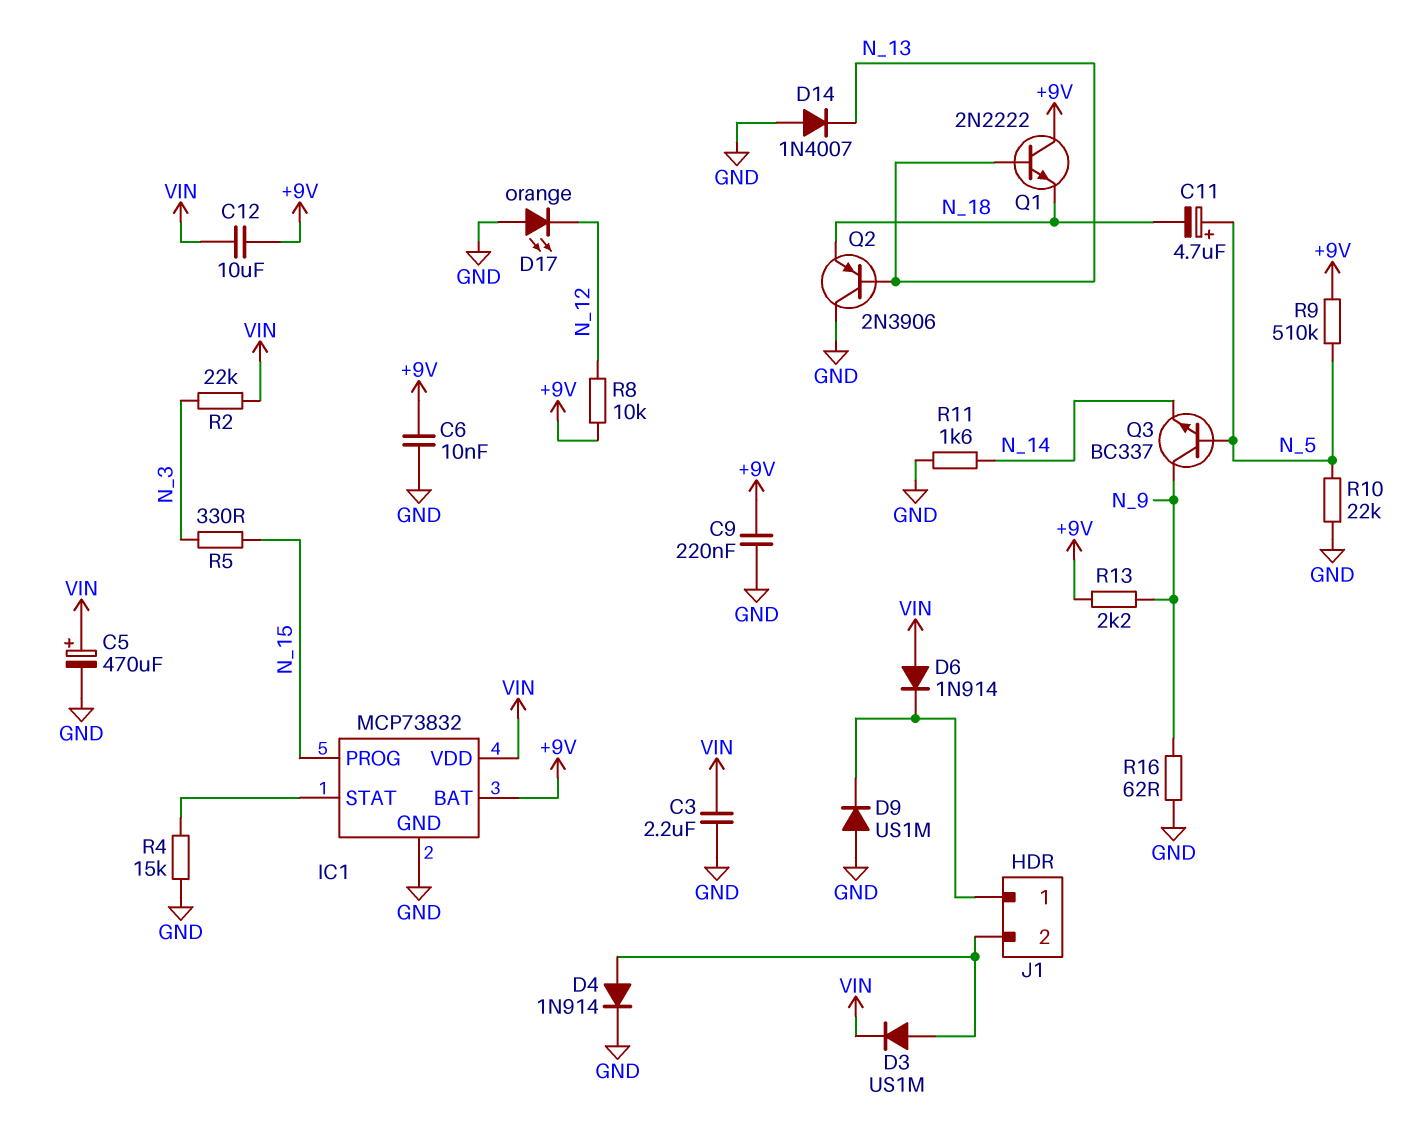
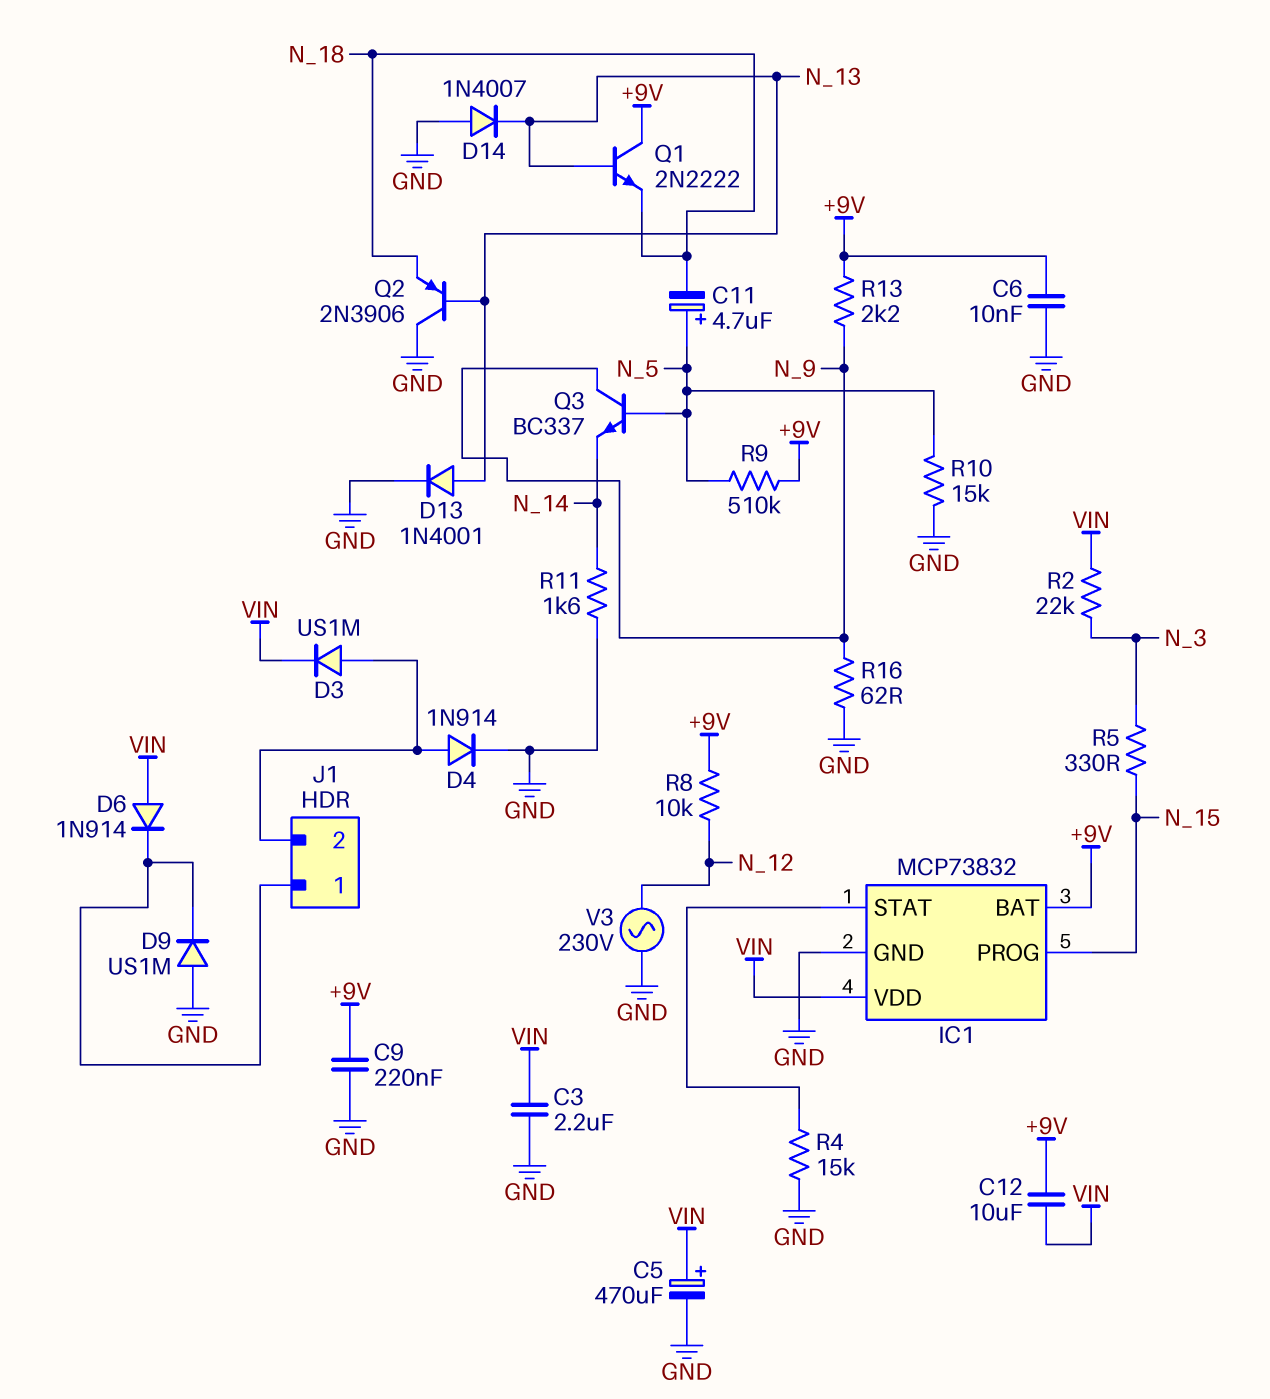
D13: none -> diode 1N4001 (A N_13, K GND)
D17: LED orange (A GND, K N_12) -> none
R10: 22k (GND, N_5) -> 15k (GND, N_5)
V3: none -> AC 230V (GND, N_12)

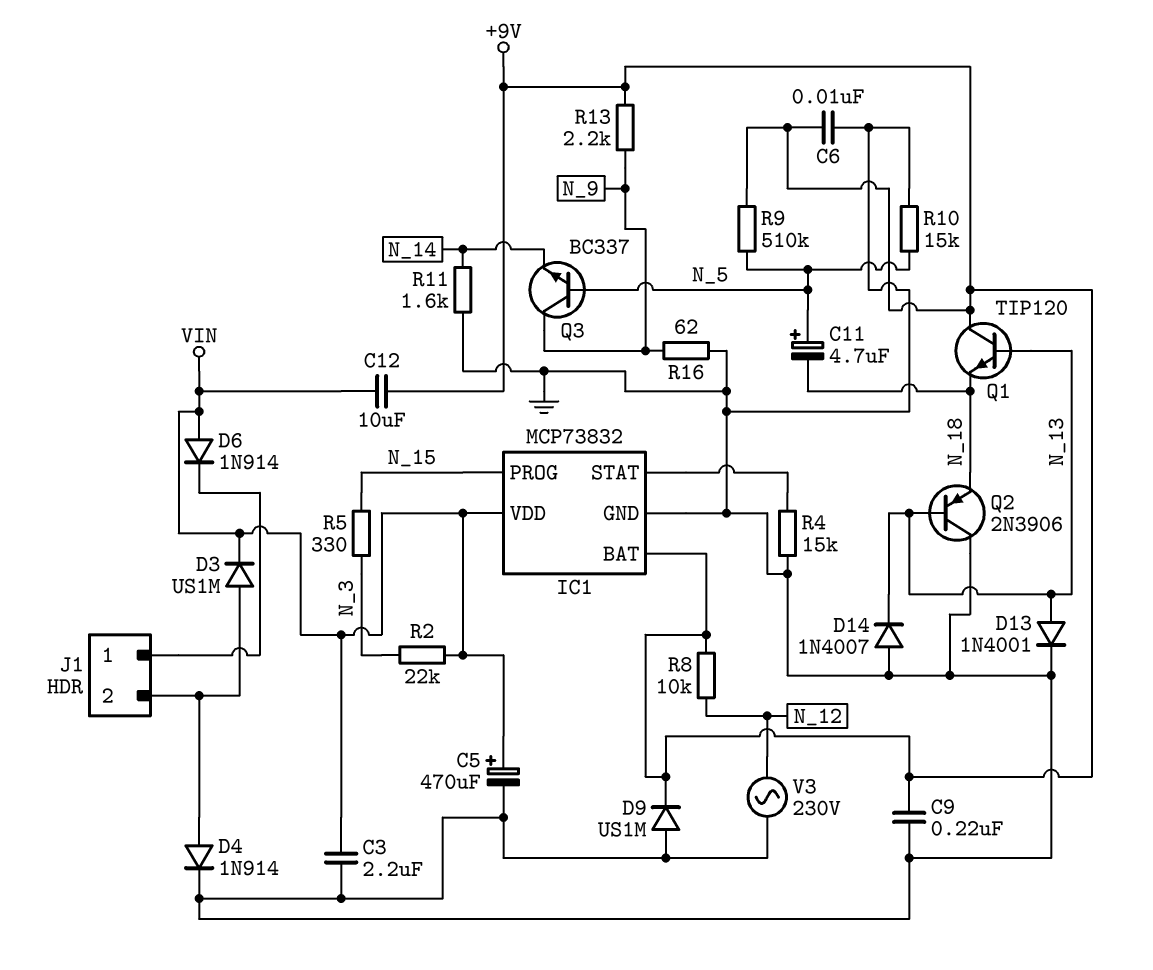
D9: diode US1M (A GND, K J1/1) -> diode US1M (A GND, K +9V)
Q1: NPN 2N2222 (B N_13, C +9V, E N_18) -> NPN TIP120 (B N_13, C +9V, E N_18)

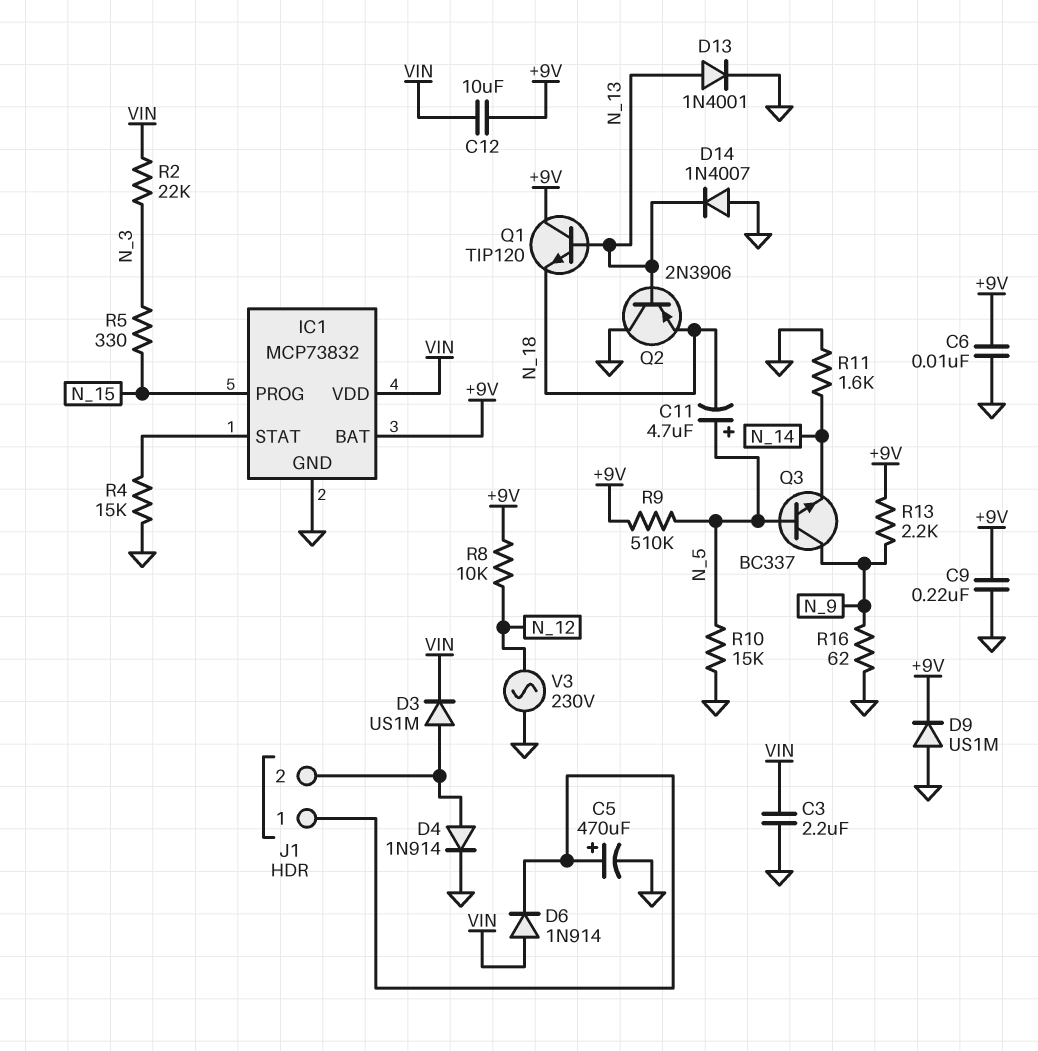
C5: 470uF (plus VIN, minus GND) -> 470uF (plus J1/1, minus GND)

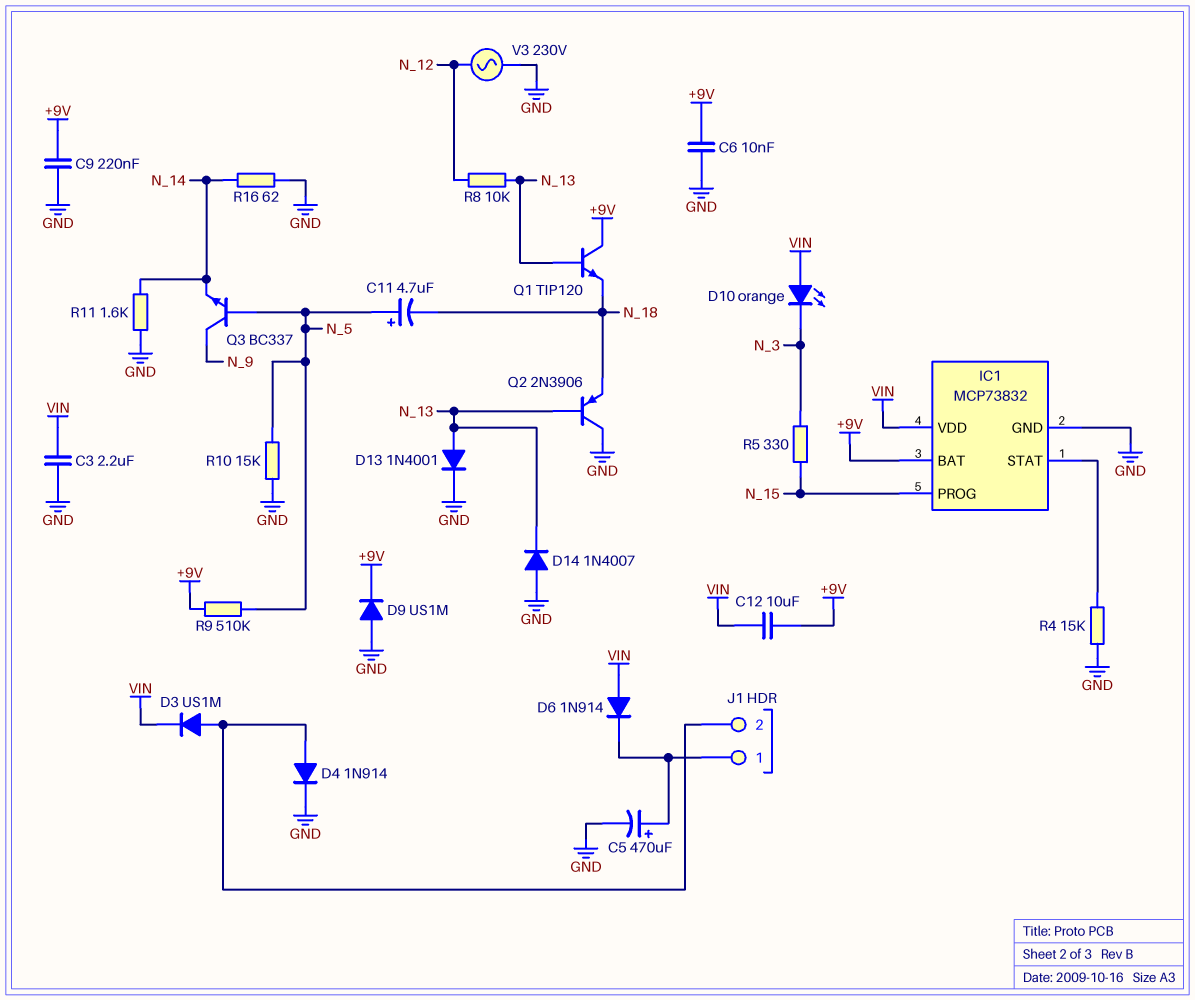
D10: none -> LED orange (A VIN, K N_3)
R2: 22k (N_3, VIN) -> none
R8: 10k (+9V, N_12) -> 10k (N_12, N_13)
R13: 2.2k (+9V, N_9) -> none
R16: 62 (GND, N_9) -> 62 (GND, N_14)

